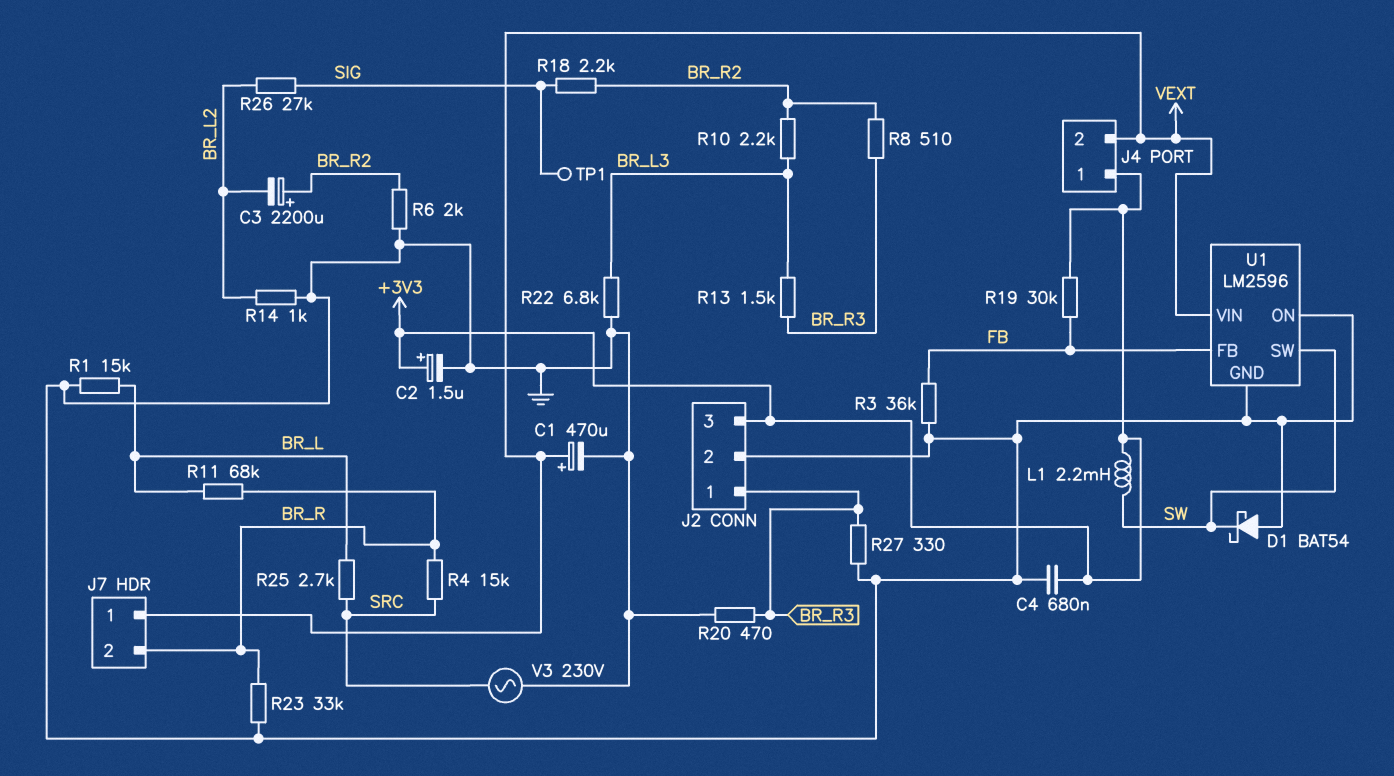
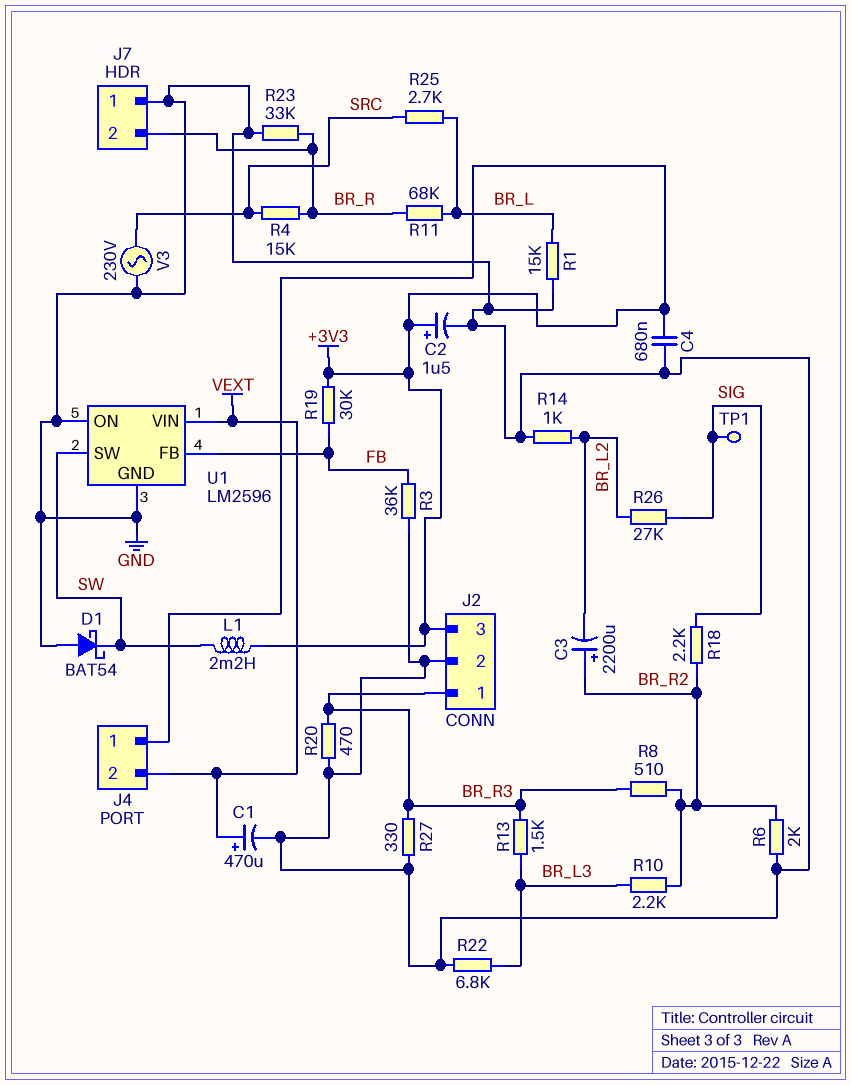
J7 pin 1: VEXT -> GND

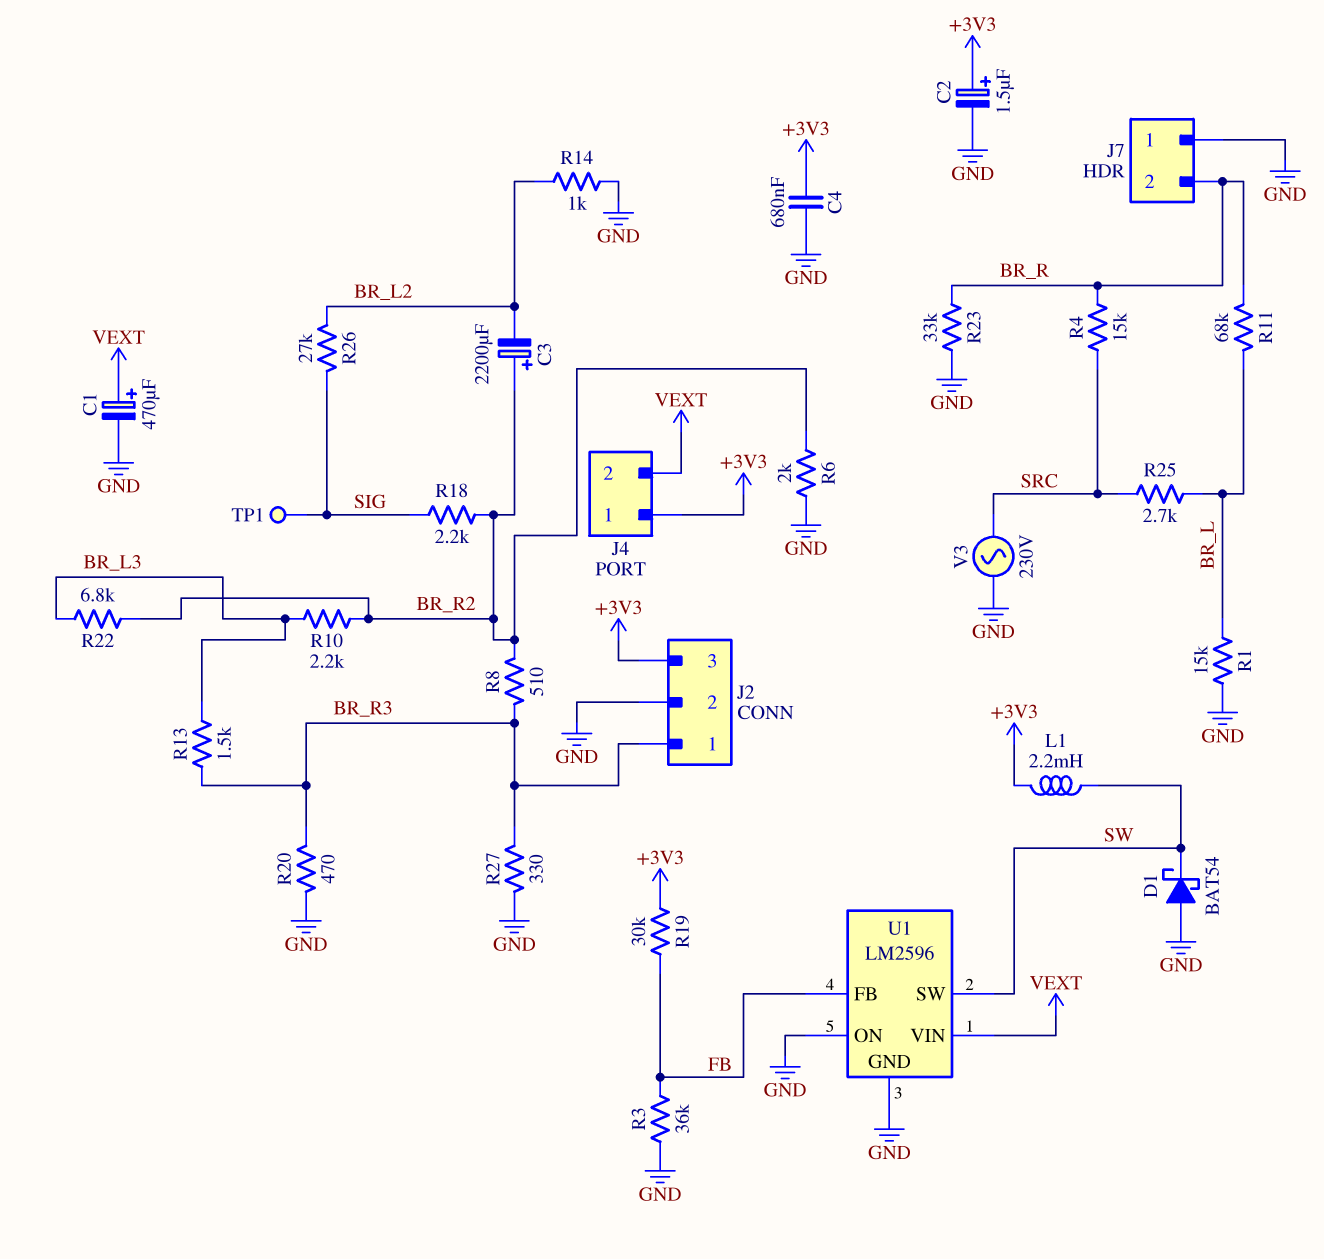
R22: 6.8k (BR_L3, GND) -> 6.8k (BR_L3, BR_R2)

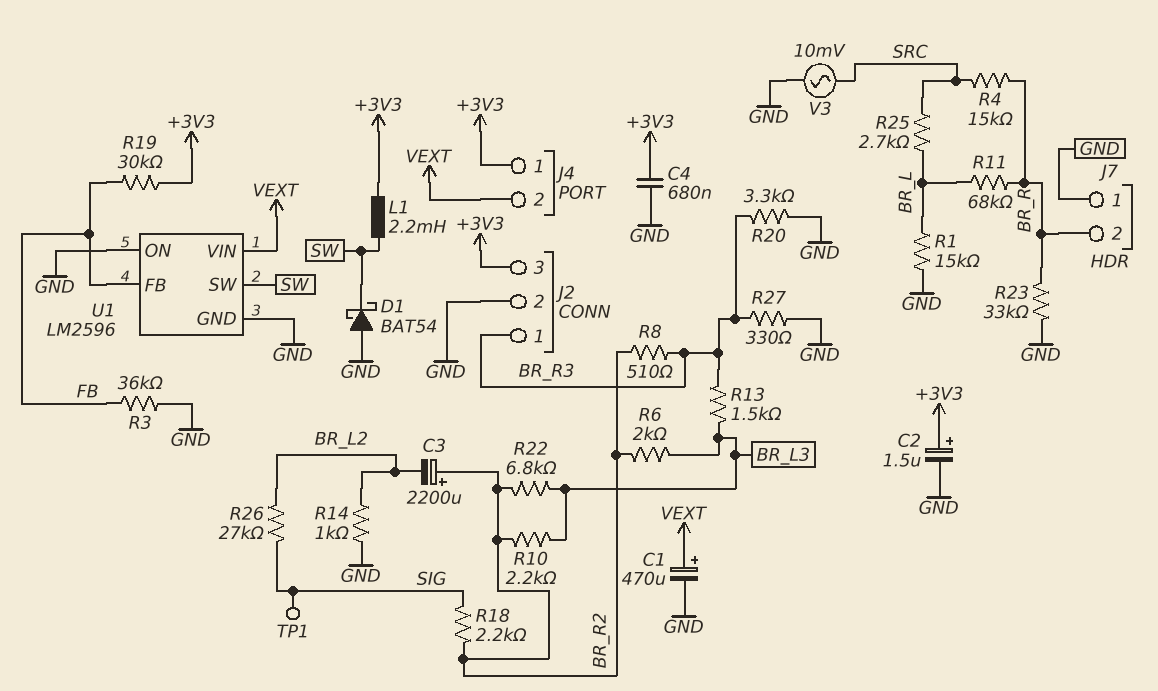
R6: 2k (BR_R2, GND) -> 2k (BR_L3, BR_R2)
R20: 470 (BR_R3, GND) -> 3.3k (BR_R3, GND)
V3: AC 230V (GND, SRC) -> AC 10mV (GND, SRC)

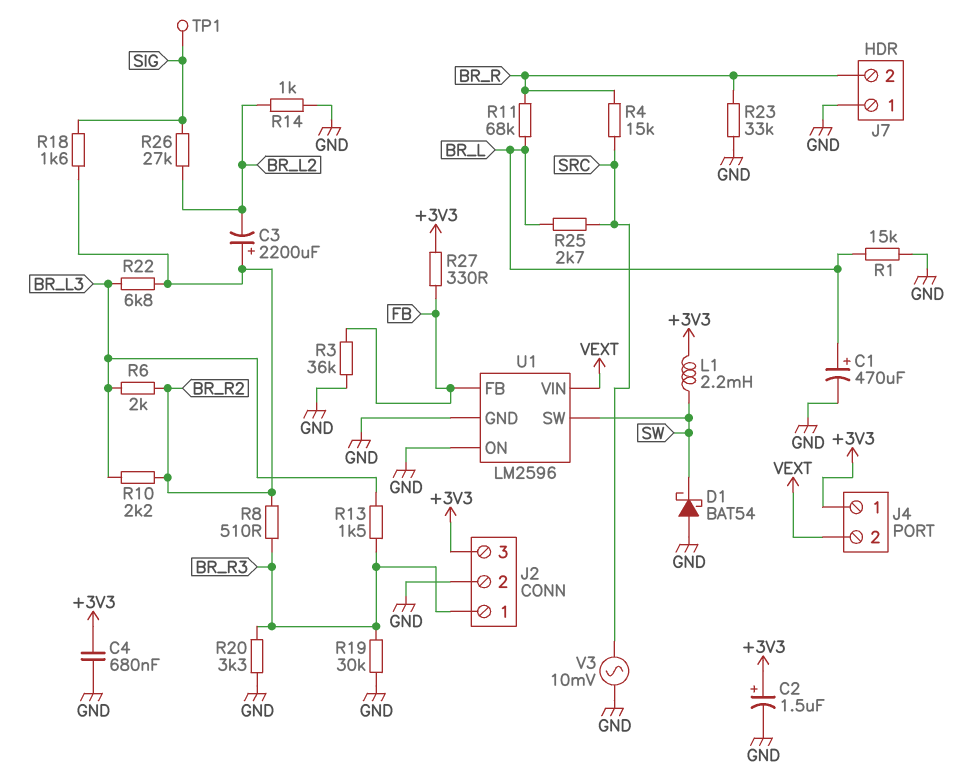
C1: 470uF (plus VEXT, minus GND) -> 470uF (plus BR_L, minus GND)
R18: 2.2k (BR_R2, SIG) -> 1.6k (BR_R2, SIG)
R19: 30k (+3V3, FB) -> 30k (BR_R3, GND)
R27: 330 (BR_R3, GND) -> 330 (+3V3, FB)

